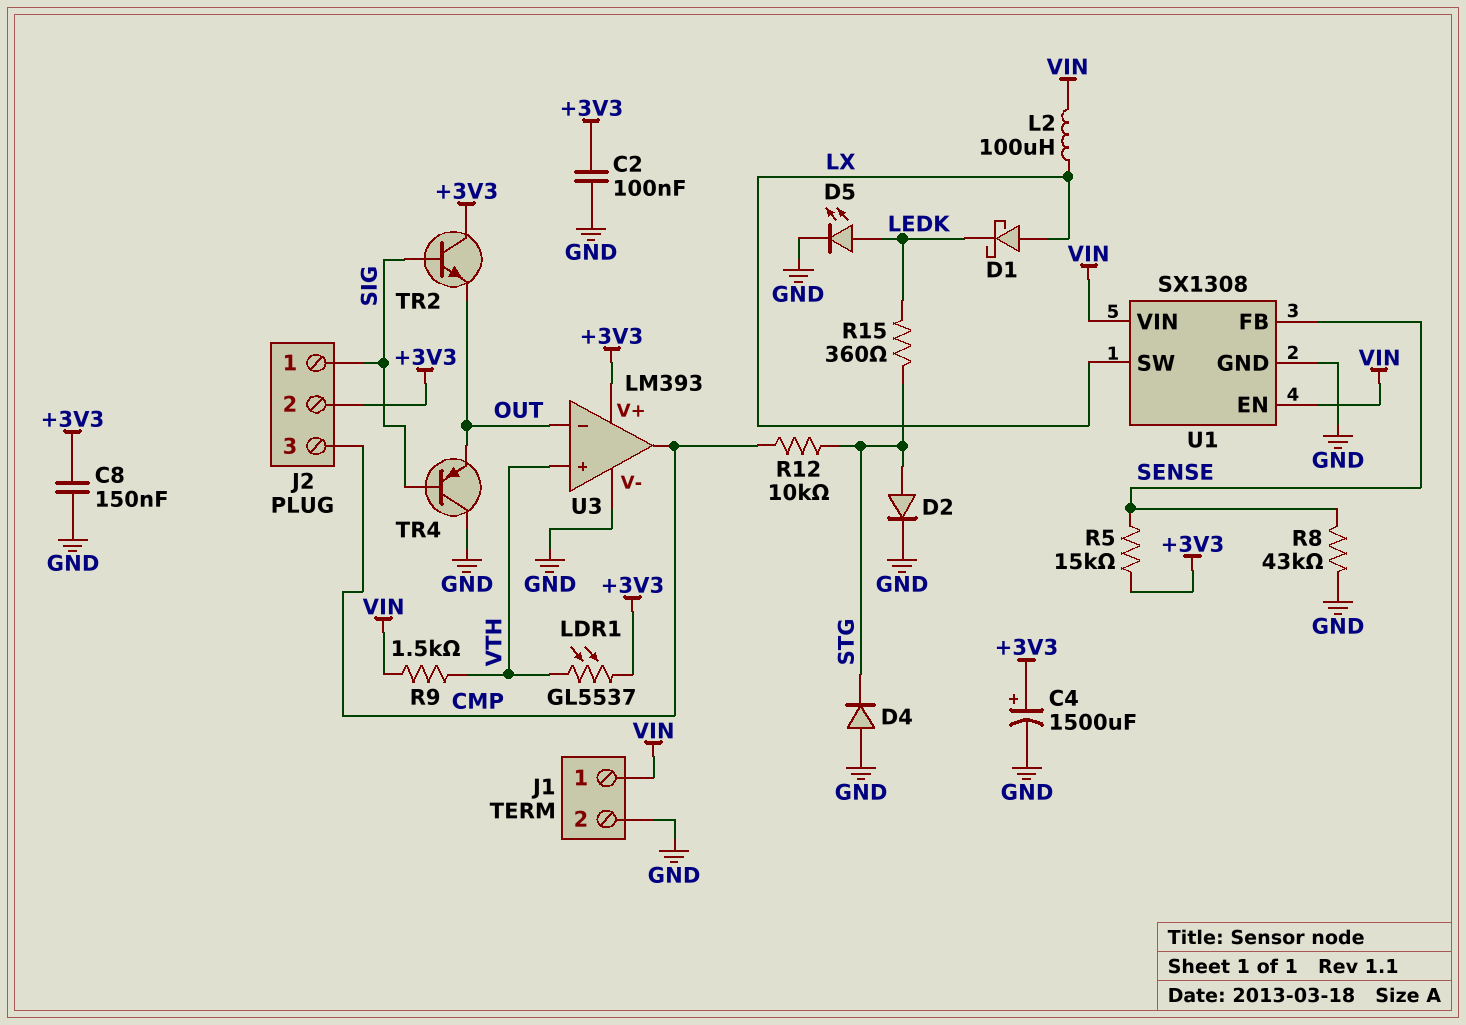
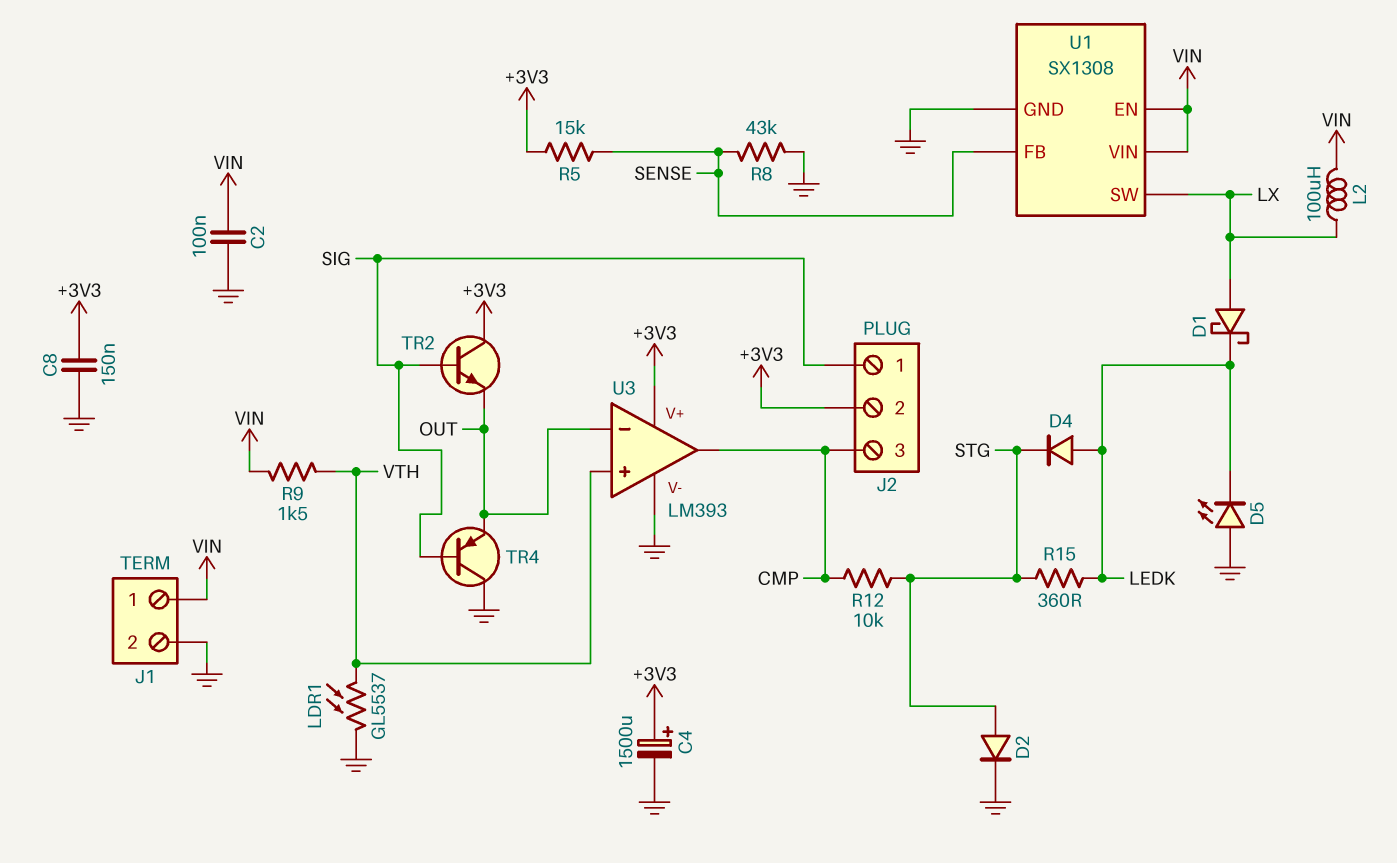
C2: 100nF (+3V3, GND) -> 100nF (GND, VIN)
D4: diode (A GND, K STG) -> diode (A LEDK, K STG)
D5: LED (A LEDK, K GND) -> LED (A GND, K LEDK)
LDR1: GL5537 (+3V3, VTH) -> GL5537 (GND, VTH)

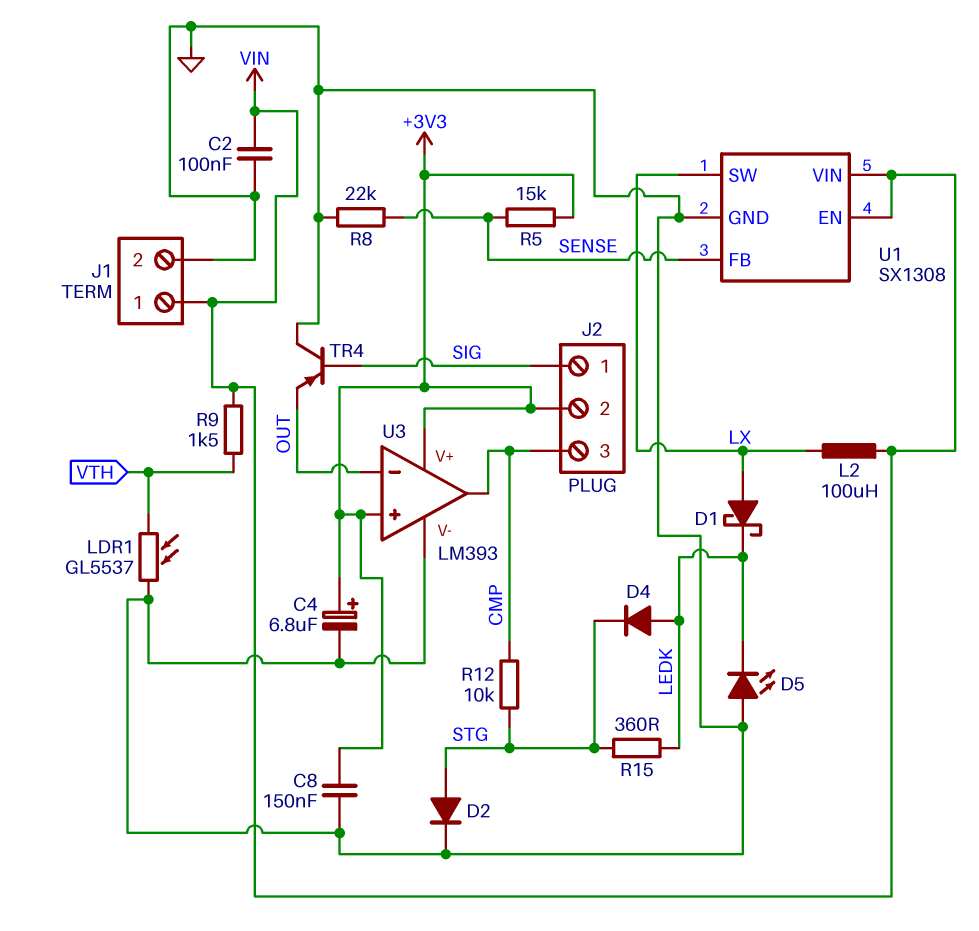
C4: 1500uF (plus +3V3, minus GND) -> 6.8uF (plus +3V3, minus GND)
R8: 43k (GND, SENSE) -> 22k (GND, SENSE)
TR2: NPN (B SIG, C +3V3, E OUT) -> none
U3 pin in+: VTH -> +3V3

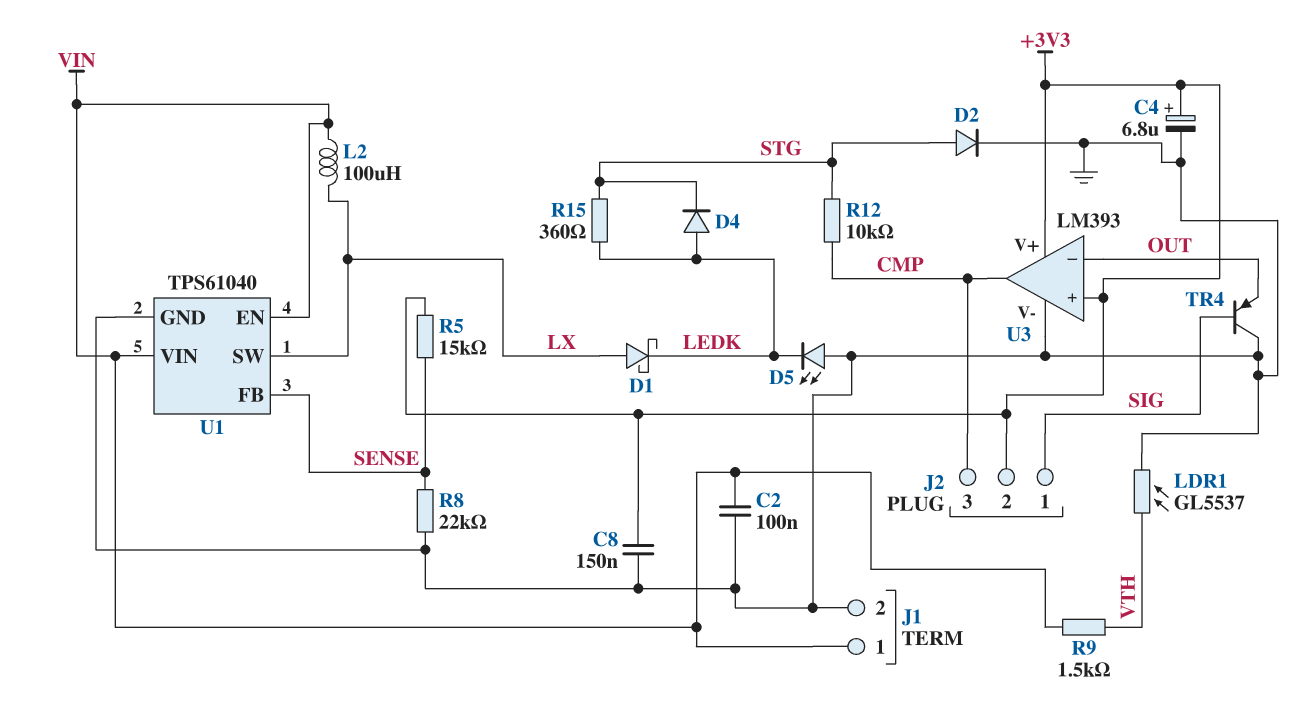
U1: SX1308 -> TPS61040

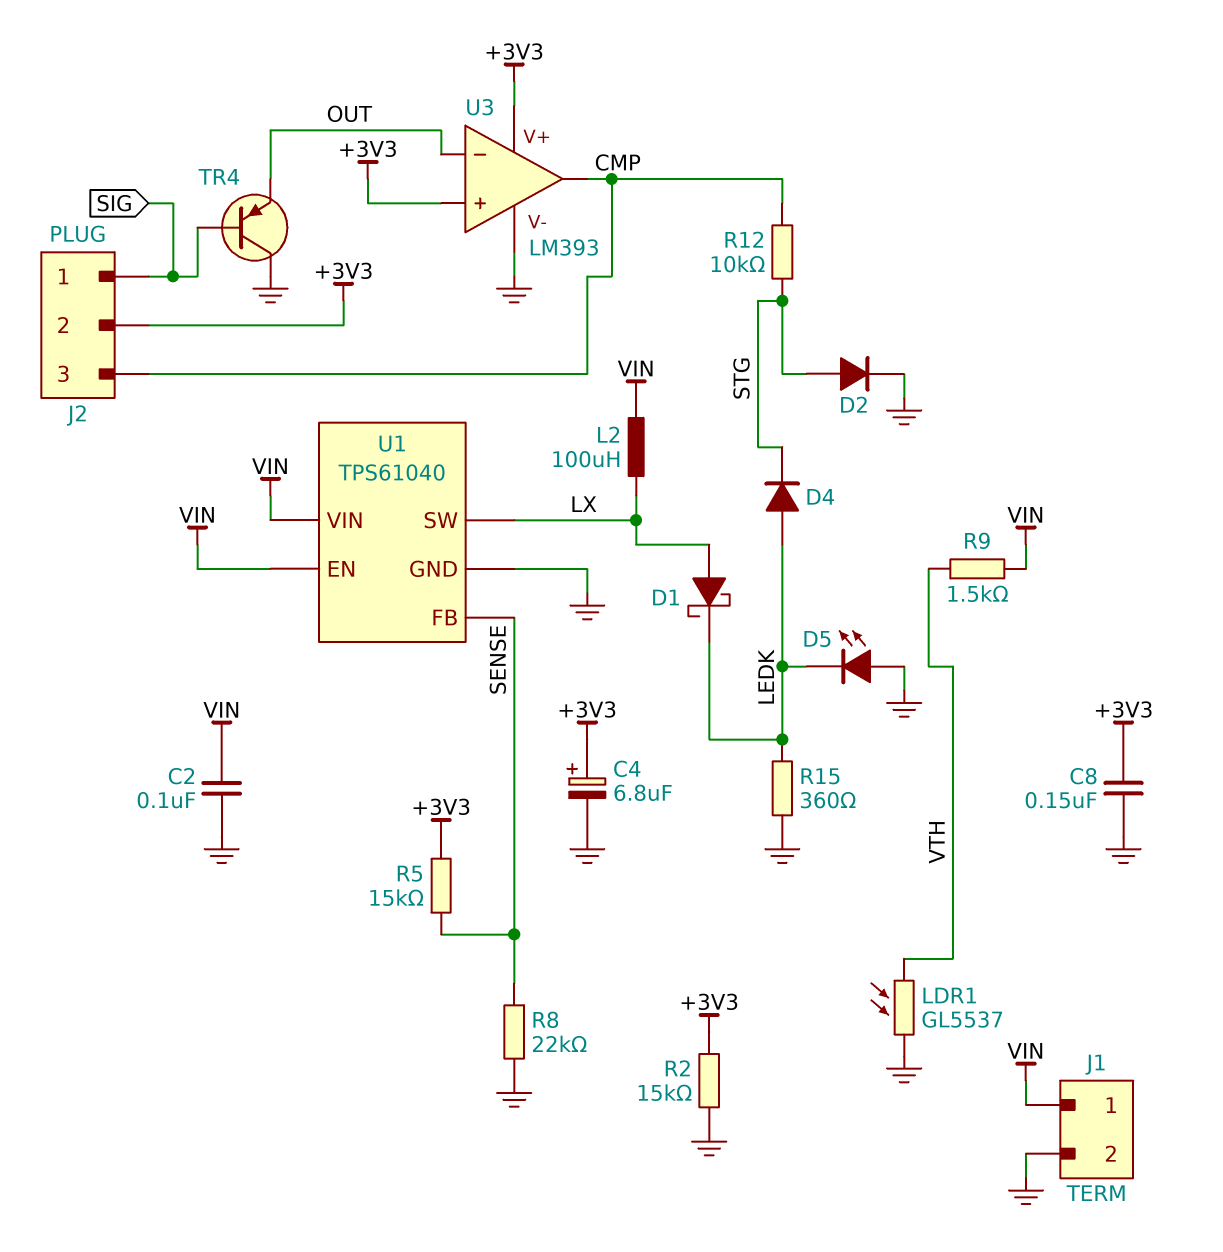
R2: none -> 15k (+3V3, GND)
R15: 360 (LEDK, STG) -> 360 (GND, LEDK)

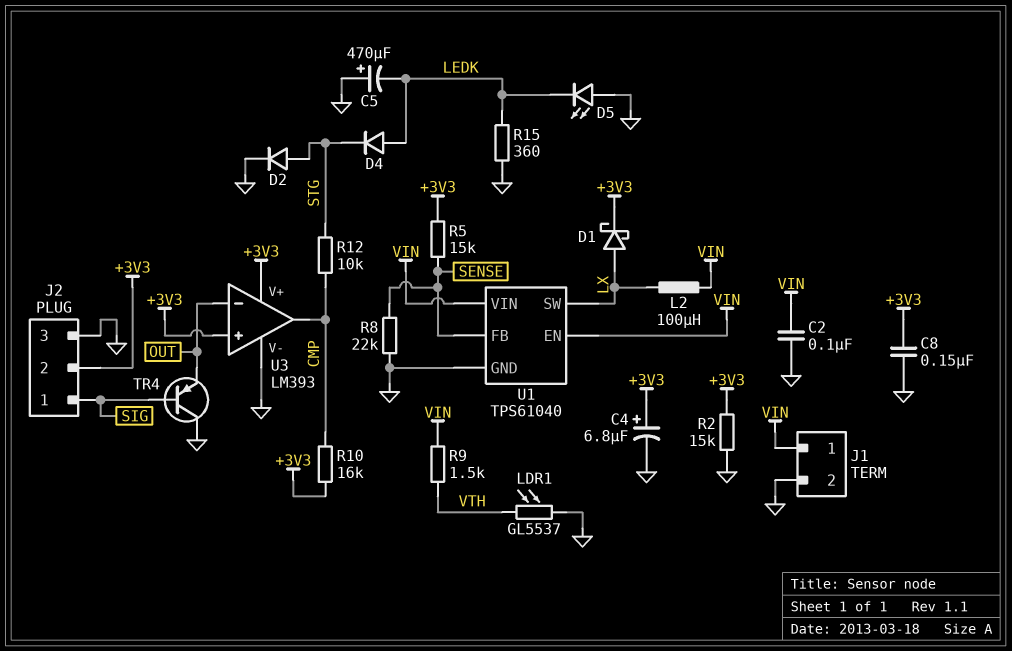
C5: none -> 470uF (plus GND, minus LEDK)
D1: schottky (A LX, K LEDK) -> schottky (A LX, K +3V3)
J2 pin 3: CMP -> GND
R10: none -> 16k (+3V3, CMP)

